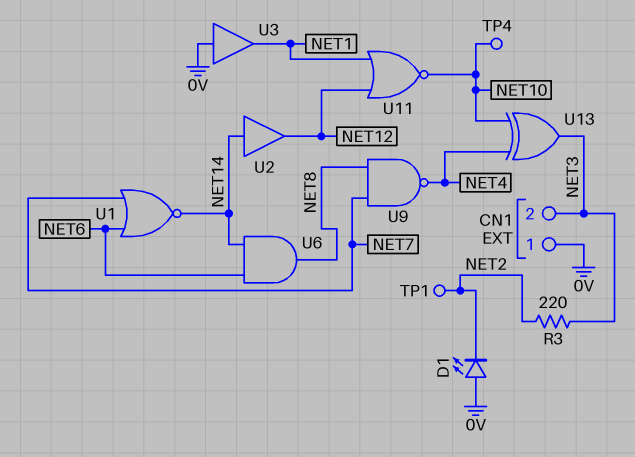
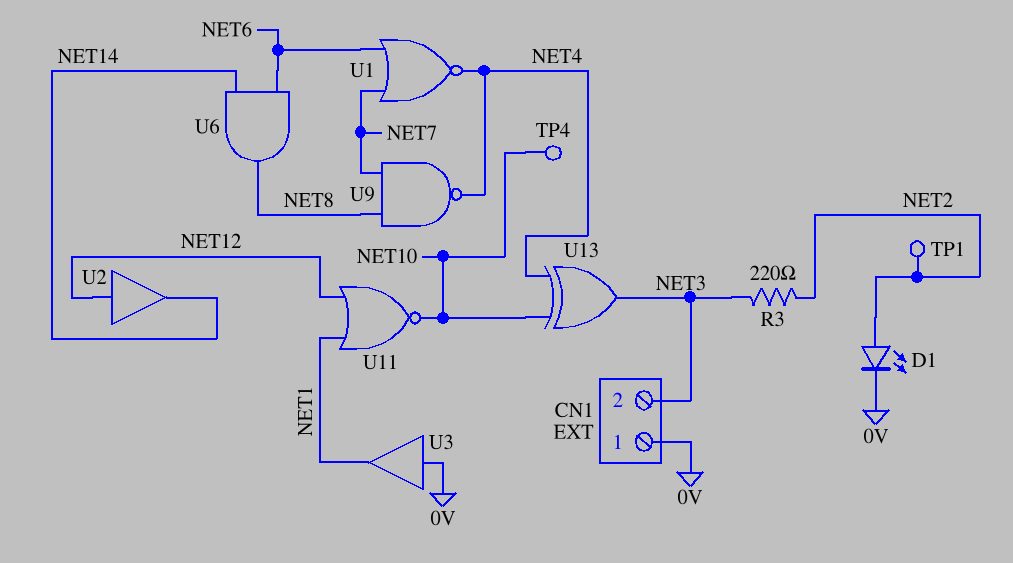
D1: LED (A 0V, K NET2) -> LED (A NET2, K 0V)
U1: NOR (in NET6, in NET7, out NET14) -> NOR (in NET6, in NET7, out NET4)
U2: buffer (in NET14, out NET12) -> buffer (in NET12, out NET14)

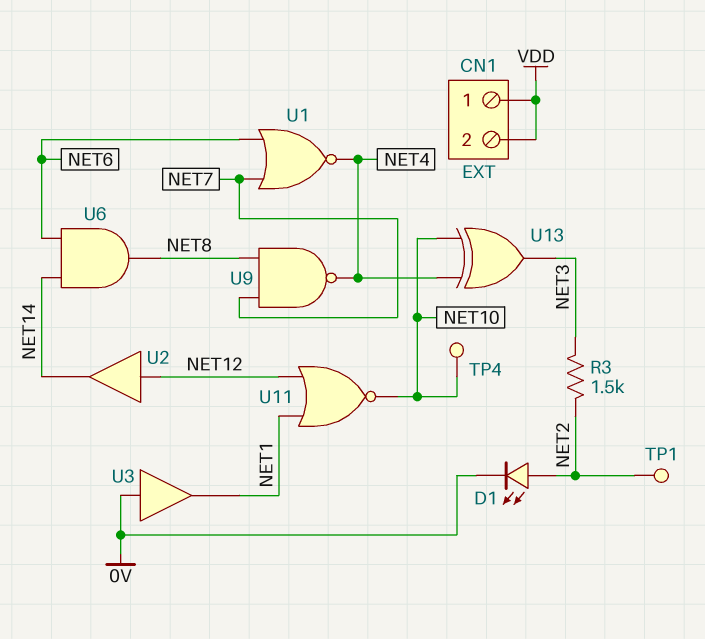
CN1 pin 1: 0V -> VDD
CN1 pin 2: NET3 -> VDD
R3: 220 (NET2, NET3) -> 1.5k (NET2, NET3)

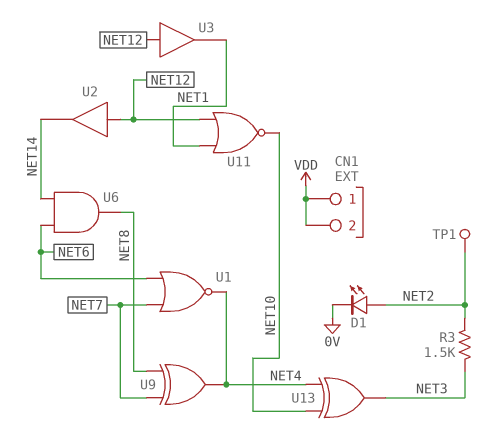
TP4: test point (NET10) -> none
U3: buffer (in 0V, out NET1) -> buffer (in NET12, out NET1)
U9: NAND (in NET7, in NET8, out NET4) -> XOR (in NET7, in NET8, out NET4)

